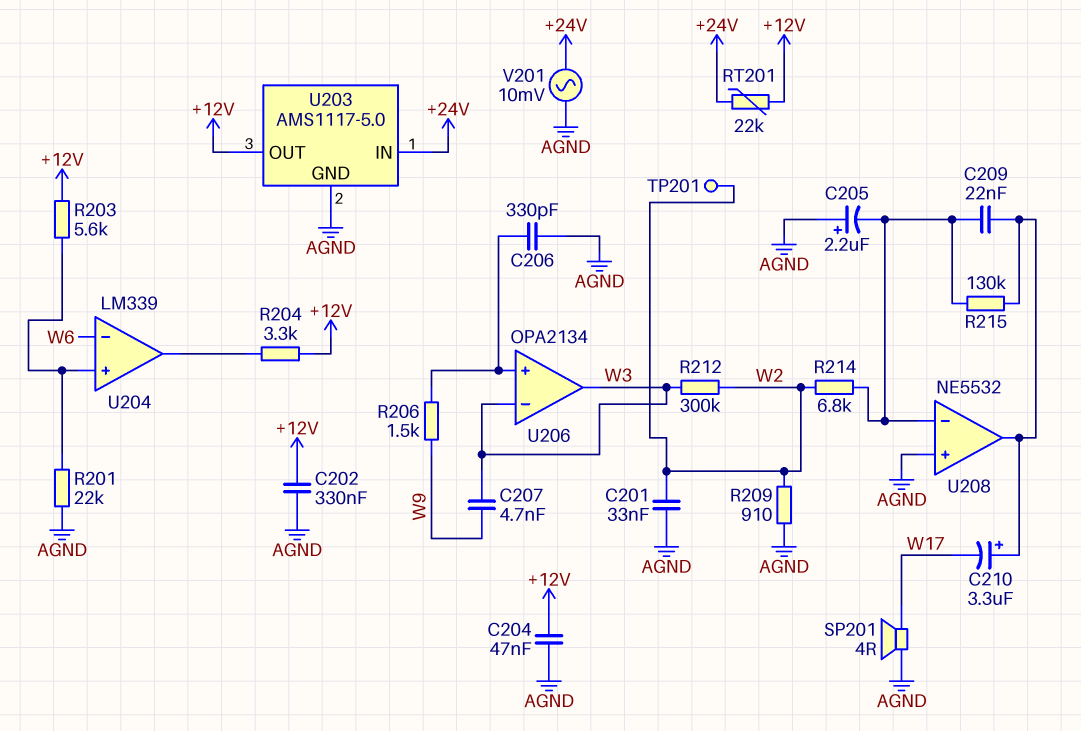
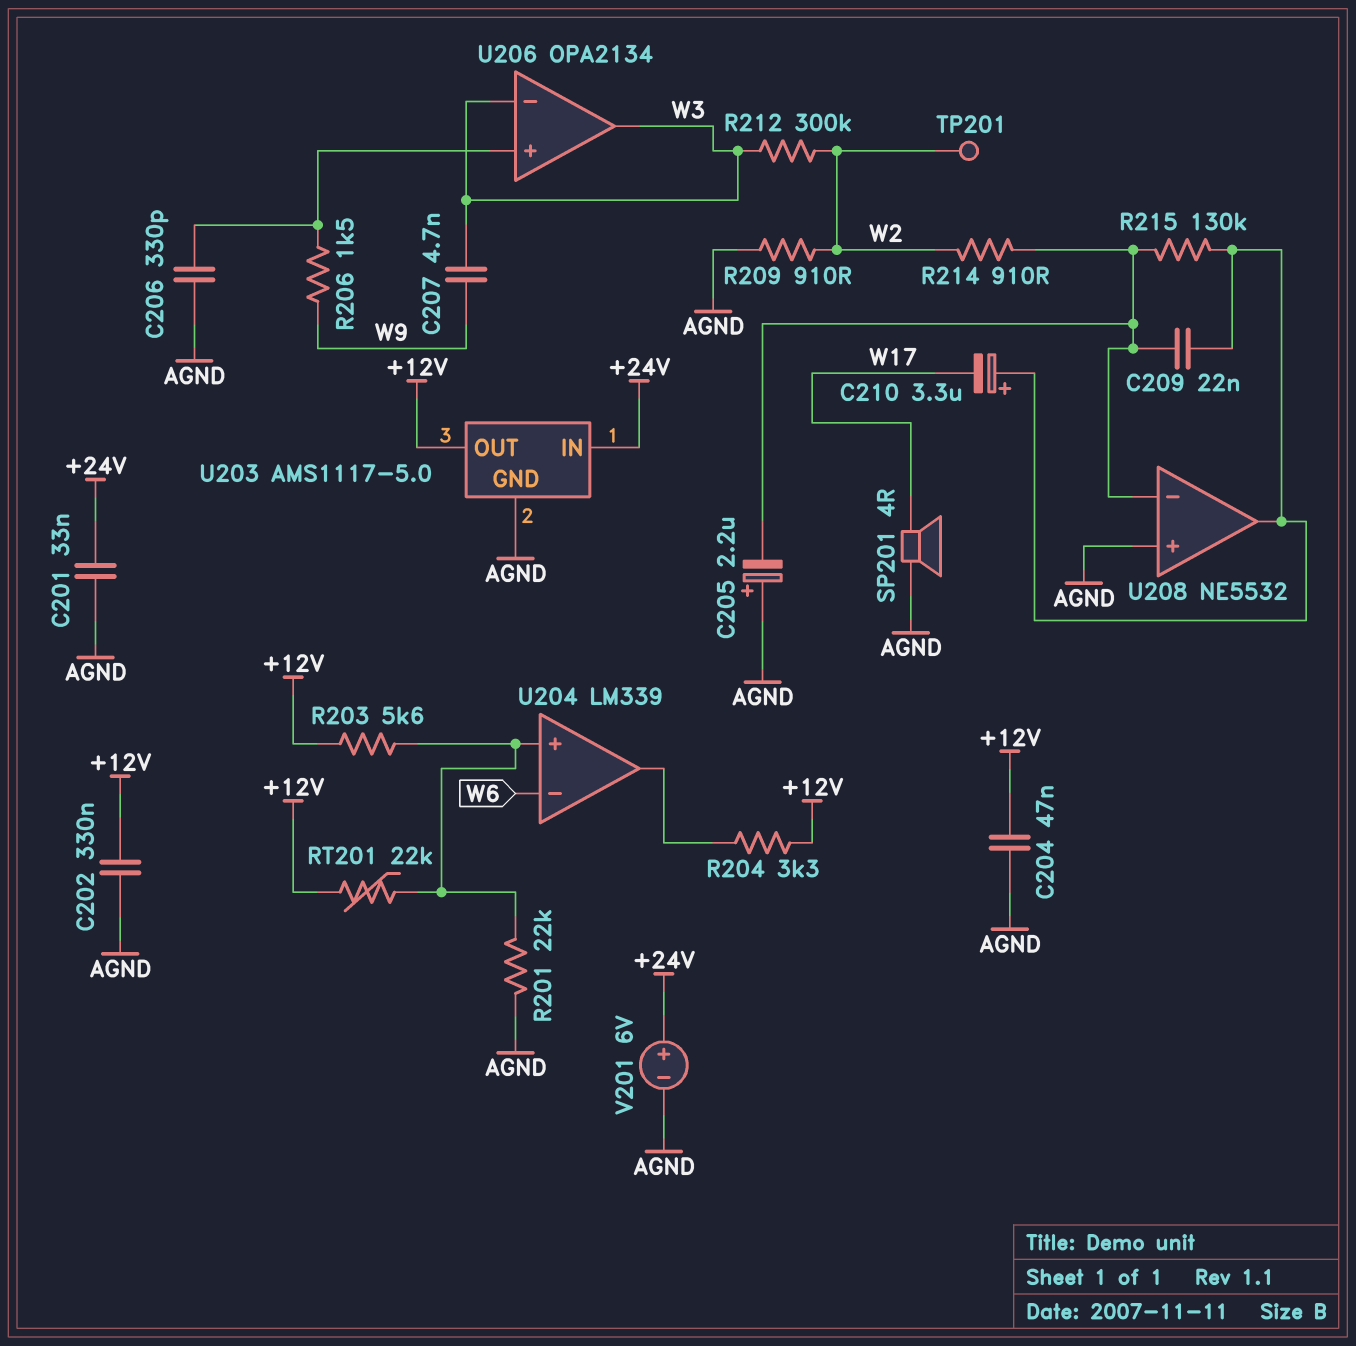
C201: 33nF (AGND, W2) -> 33nF (+24V, AGND)
R214: 6.8k (U208/in-, W2) -> 910 (U208/in-, W2)
RT201: 22k (+12V, +24V) -> 22k (+12V, U204/in+)
V201: AC 10mV (+24V, AGND) -> 6V (plus +24V, minus AGND)

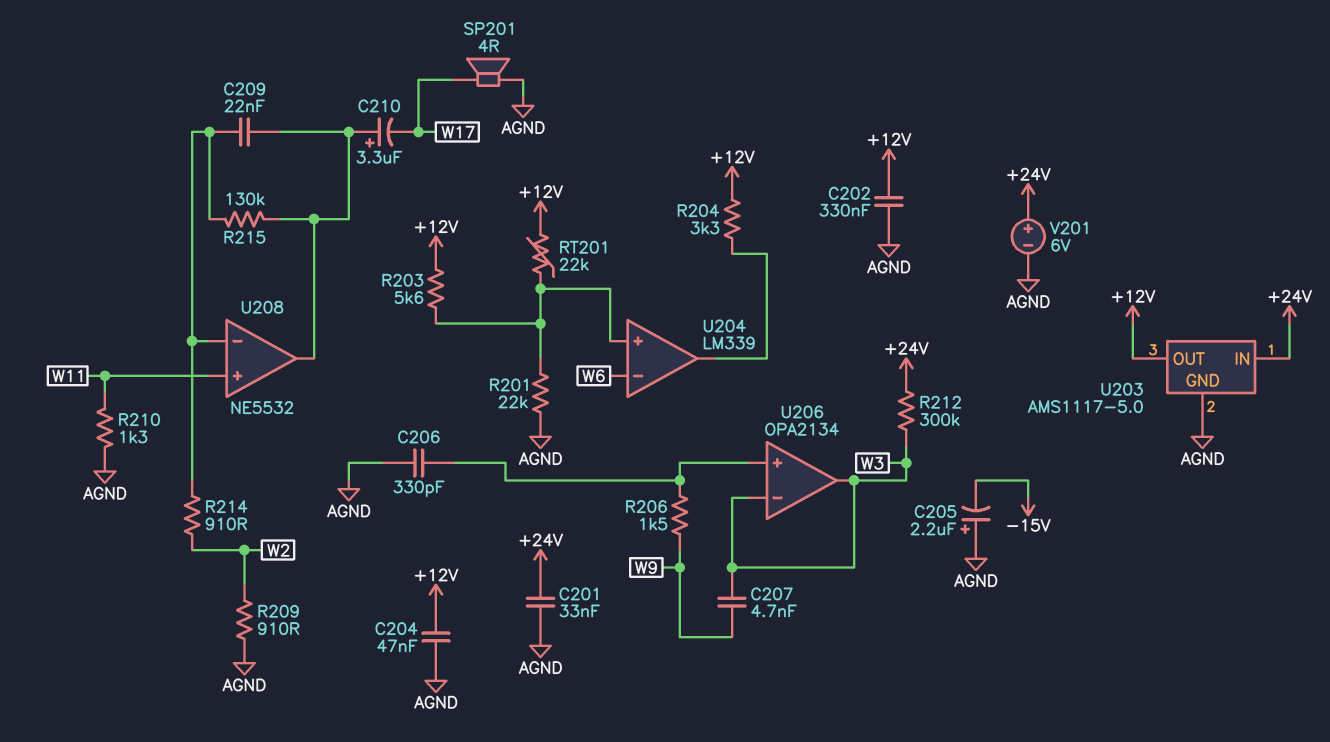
C205: 2.2uF (plus AGND, minus U208/in-) -> 2.2uF (plus AGND, minus -15V)
R210: none -> 1.3k (AGND, W11)
R212: 300k (W2, W3) -> 300k (+24V, W3)
TP201: test point (W2) -> none
U208 pin in+: AGND -> W11

